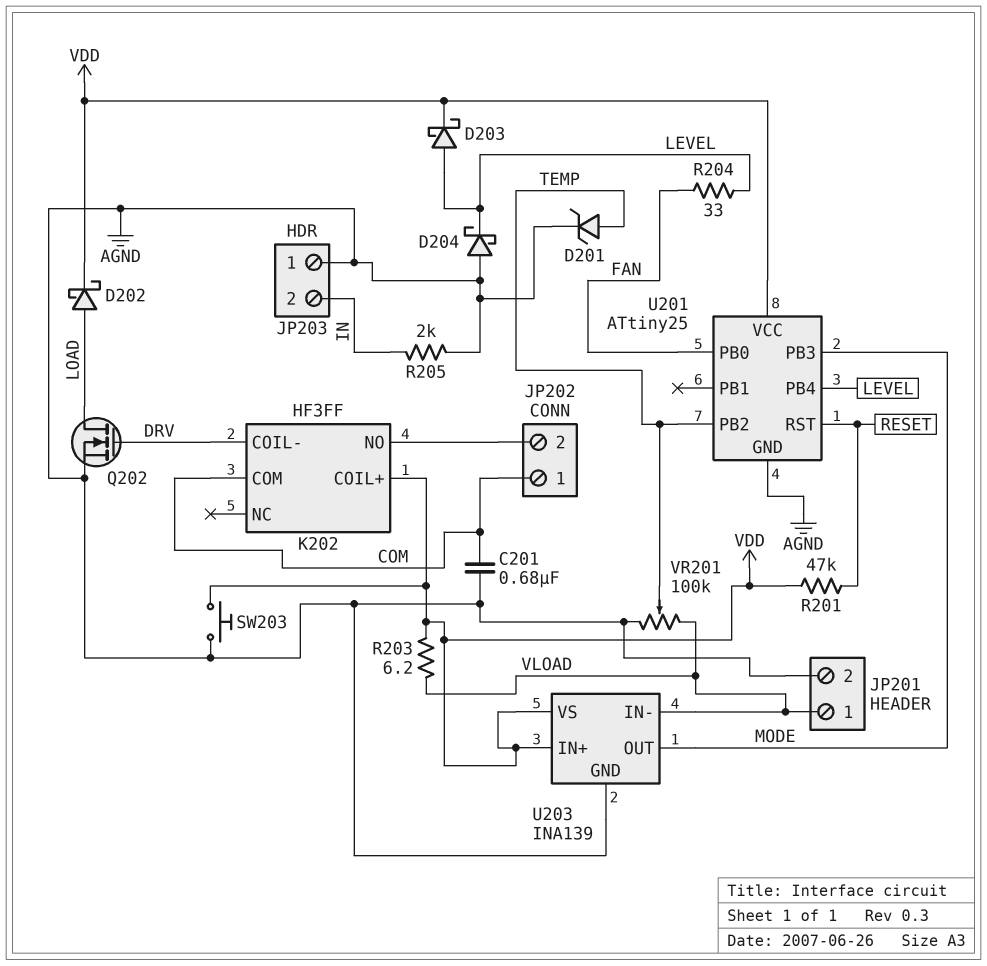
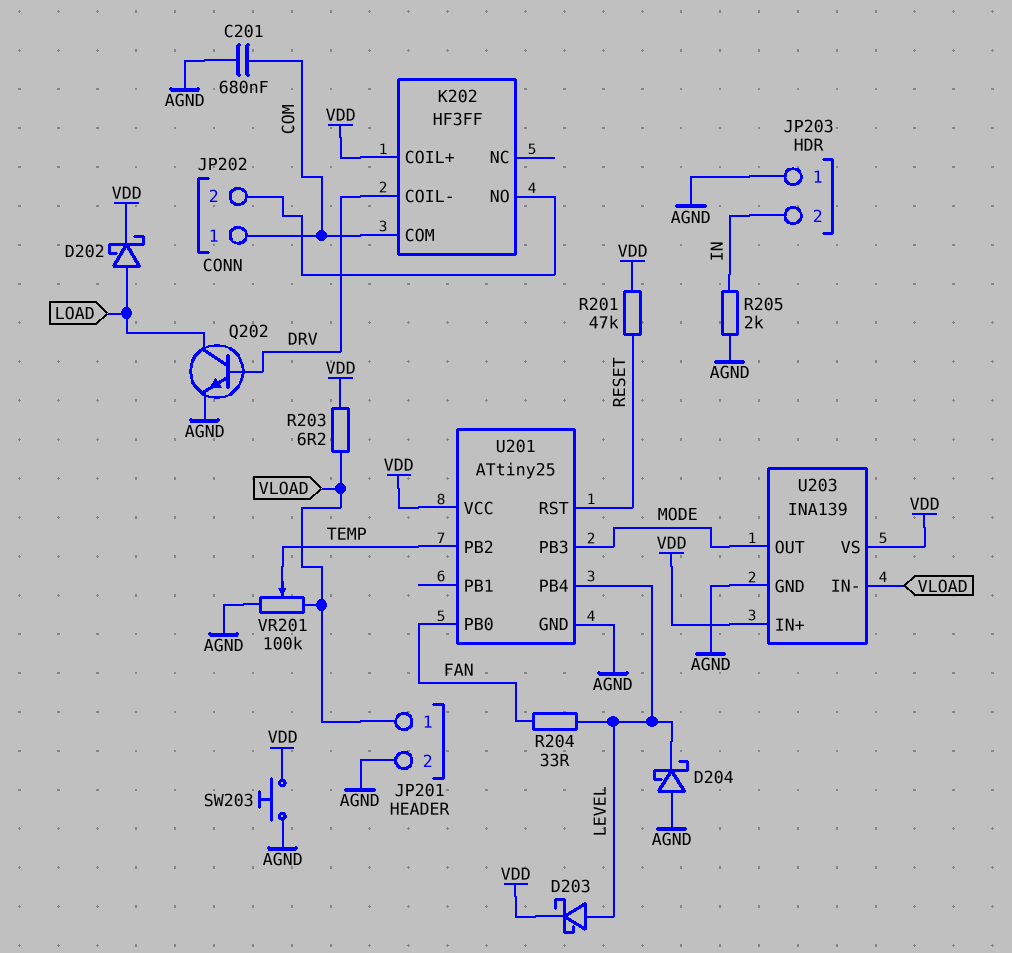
D201: zener (A TEMP, K AGND) -> none
Q202: NMOS (G DRV, D LOAD, S AGND) -> NPN (B DRV, C LOAD, E AGND)

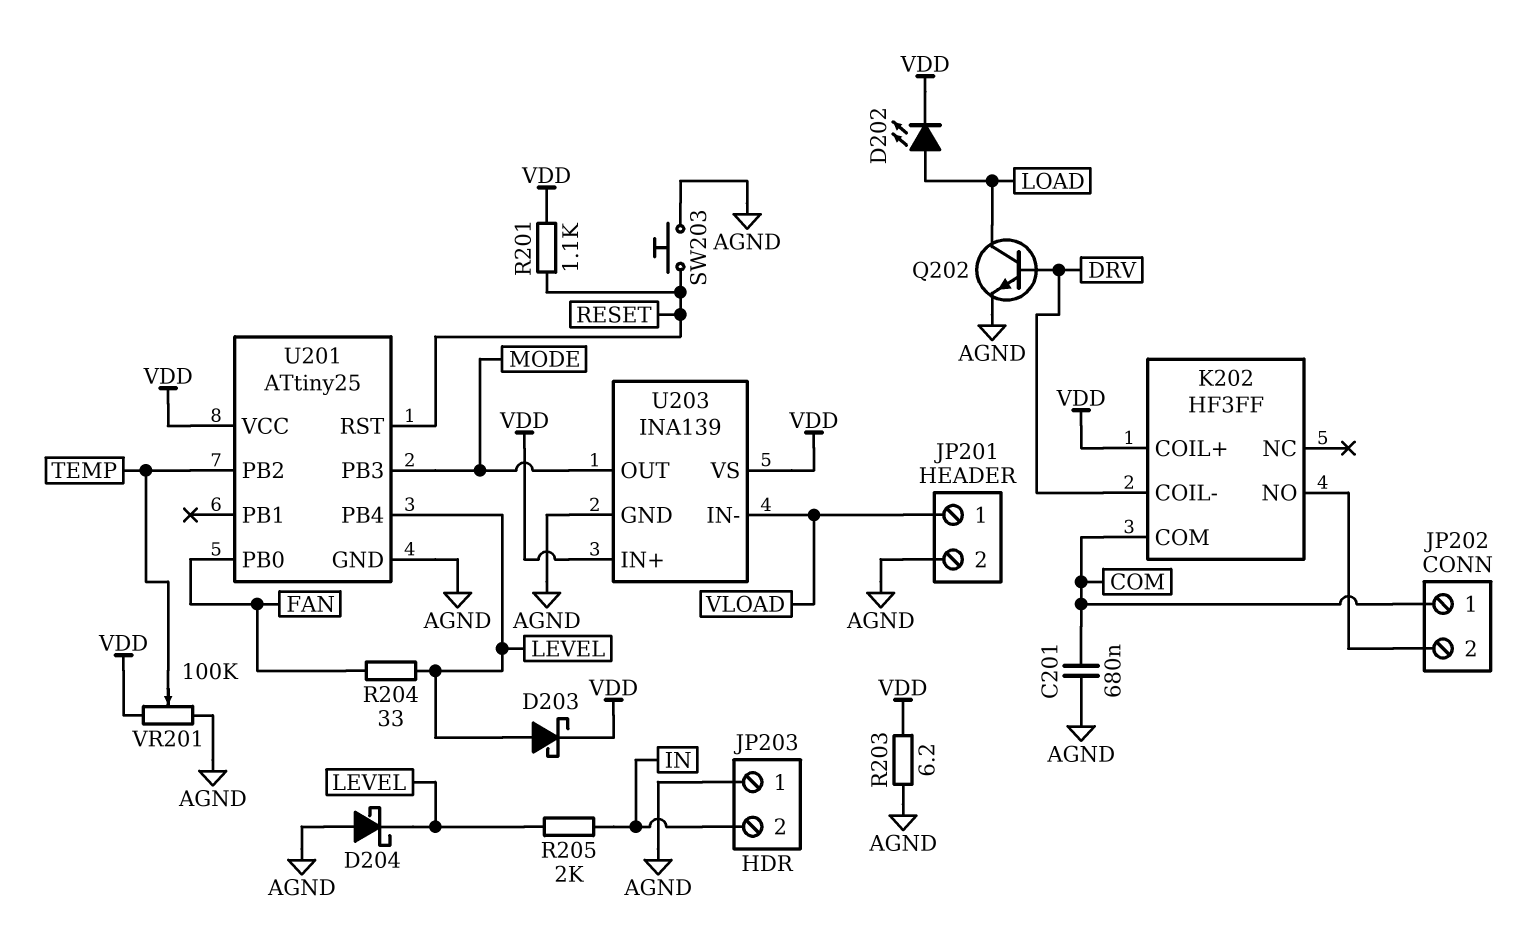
D202: schottky (A LOAD, K VDD) -> LED (A LOAD, K VDD)
R201: 47k (RESET, VDD) -> 1.1k (RESET, VDD)
R203: 6.2 (VDD, VLOAD) -> 6.2 (AGND, VDD)
R205: 2k (AGND, IN) -> 2k (IN, LEVEL)
SW203: button (AGND, VDD) -> button (AGND, RESET)
VR201: 100k (AGND, VLOAD, wiper TEMP) -> 100k (AGND, VDD, wiper TEMP)

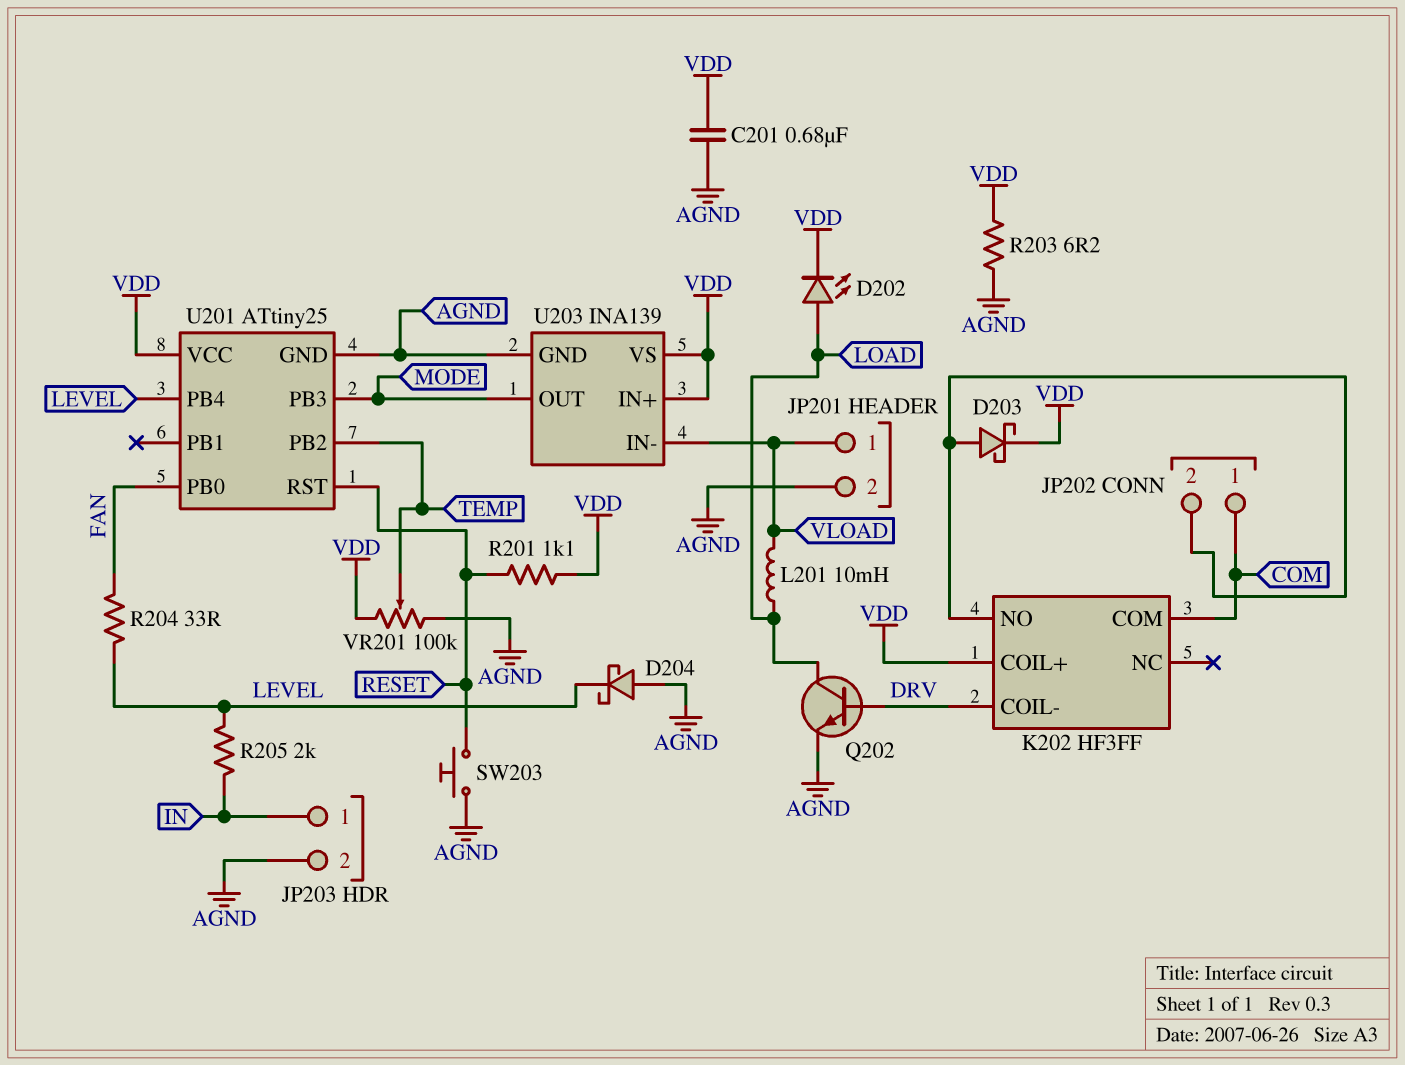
C201: 680nF (AGND, COM) -> 680nF (AGND, VDD)
D203: schottky (A LEVEL, K VDD) -> schottky (A JP202/2, K VDD)
JP203 pin 1: AGND -> IN
JP203 pin 2: IN -> AGND
L201: none -> 10mH (LOAD, VLOAD)

